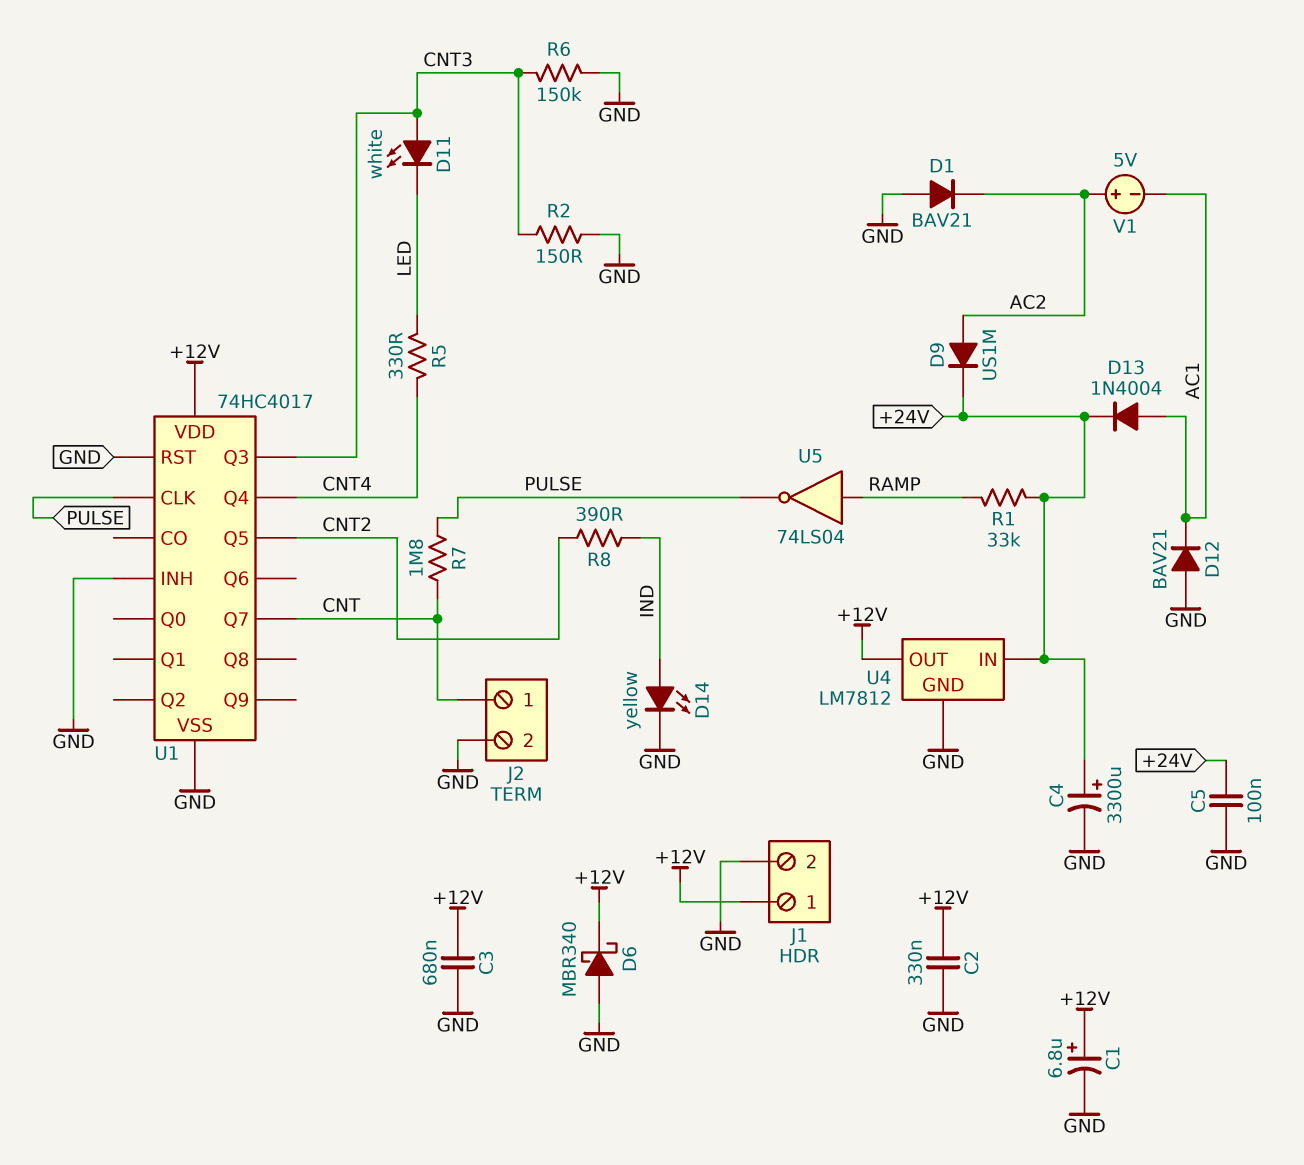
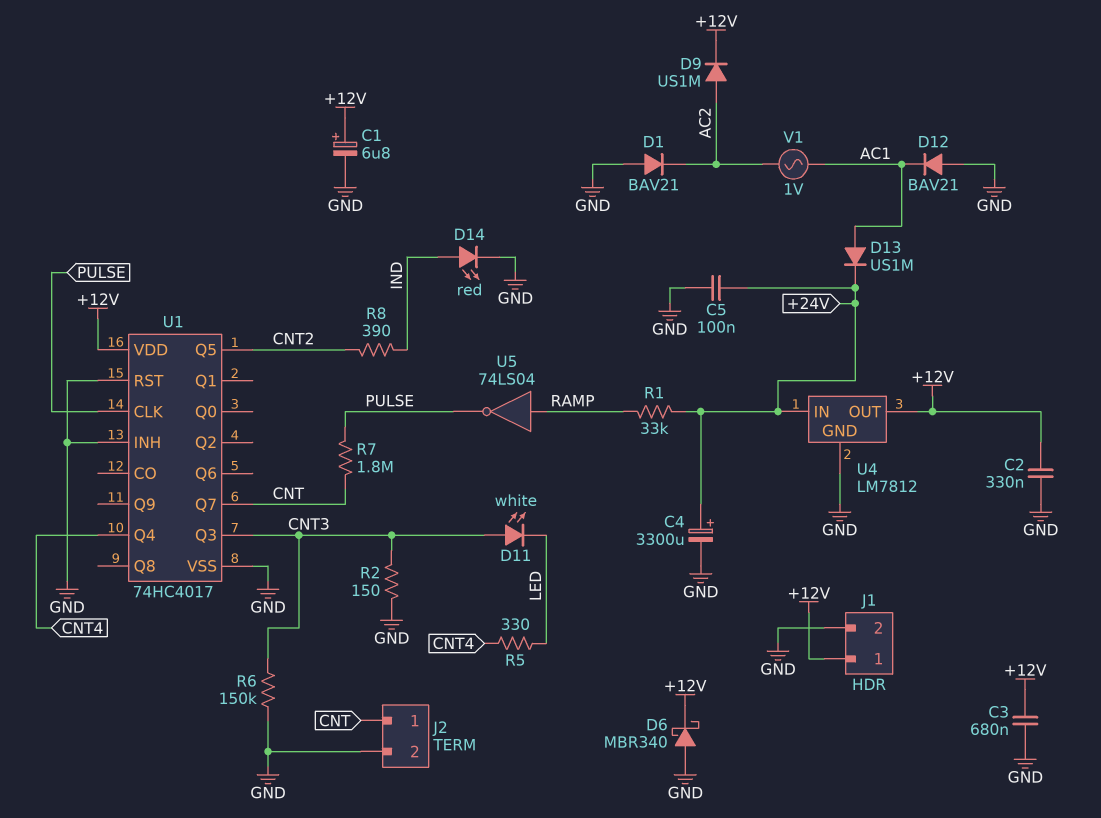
D9: diode US1M (A AC2, K +24V) -> diode US1M (A AC2, K +12V)
D13: diode 1N4004 (A AC1, K +24V) -> diode US1M (A AC1, K +24V)
D14: LED yellow (A IND, K GND) -> LED red (A IND, K GND)
V1: 5V (plus AC2, minus AC1) -> AC 1V (AC1, AC2)

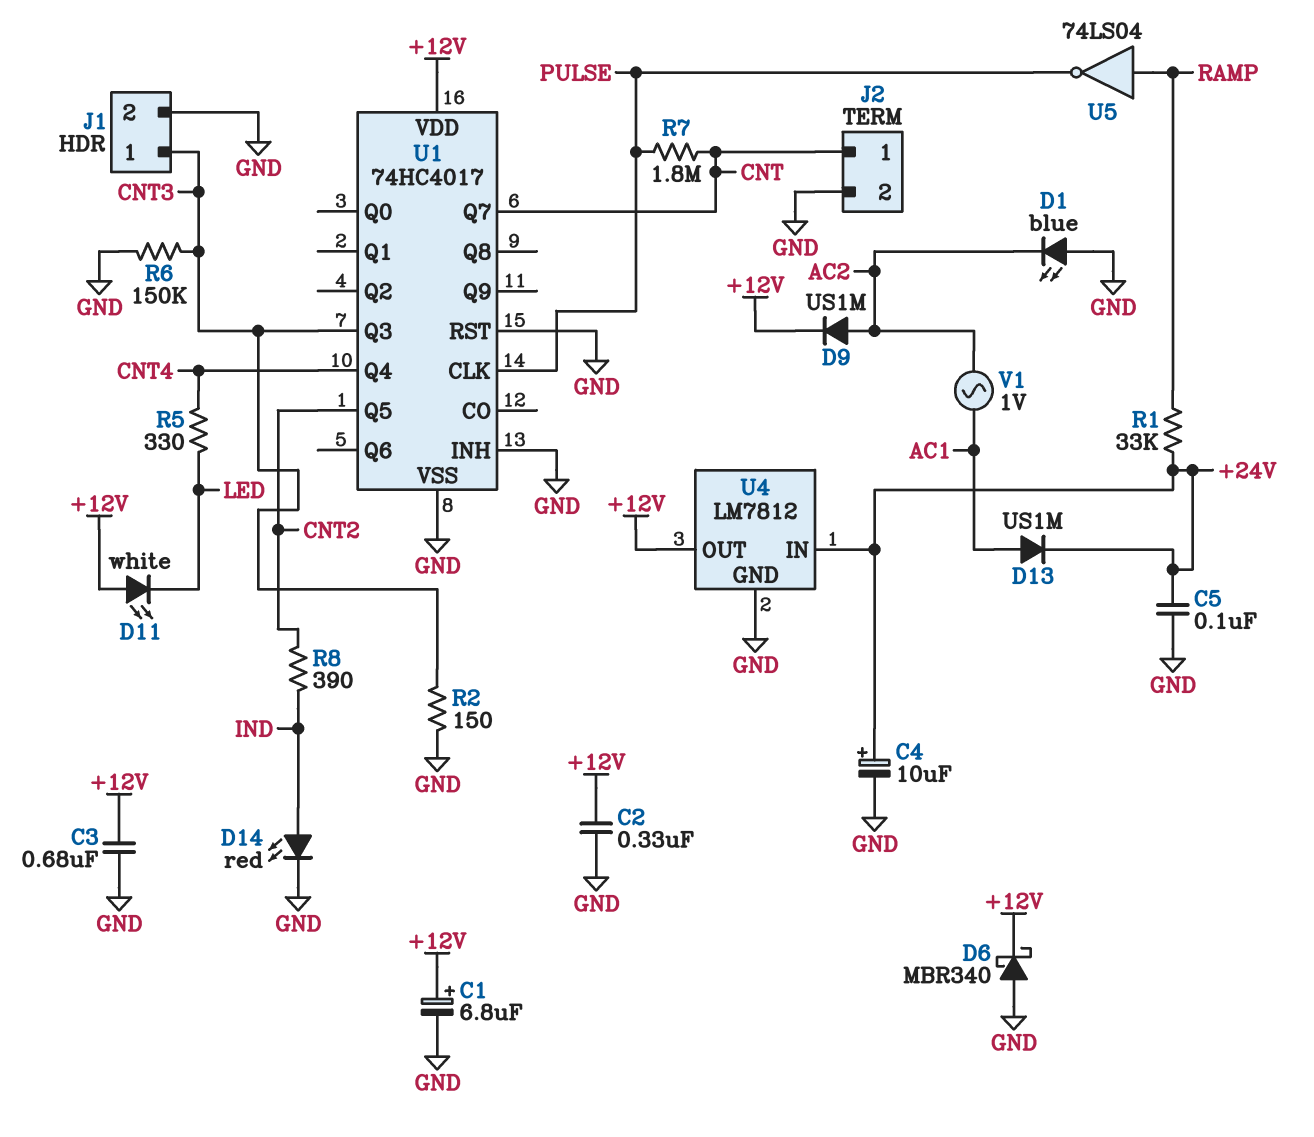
C4: 3300uF (plus +24V, minus GND) -> 10uF (plus +24V, minus GND)
D1: diode BAV21 (A GND, K AC2) -> LED blue (A GND, K AC2)
D11: LED white (A CNT3, K LED) -> LED white (A +12V, K LED)
D12: diode BAV21 (A GND, K AC1) -> none
J1 pin 1: +12V -> CNT3

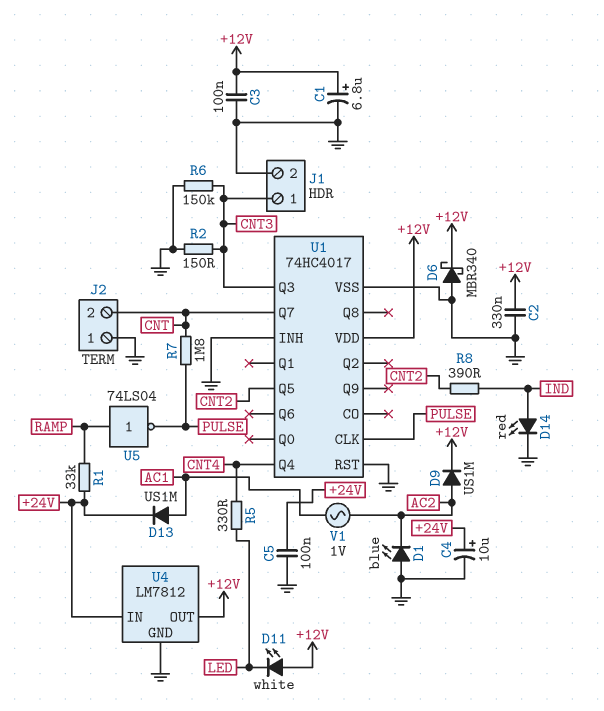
C3: 680nF (+12V, GND) -> 100nF (+12V, GND)
J2 pin 1: CNT -> GND
J2 pin 2: GND -> CNT

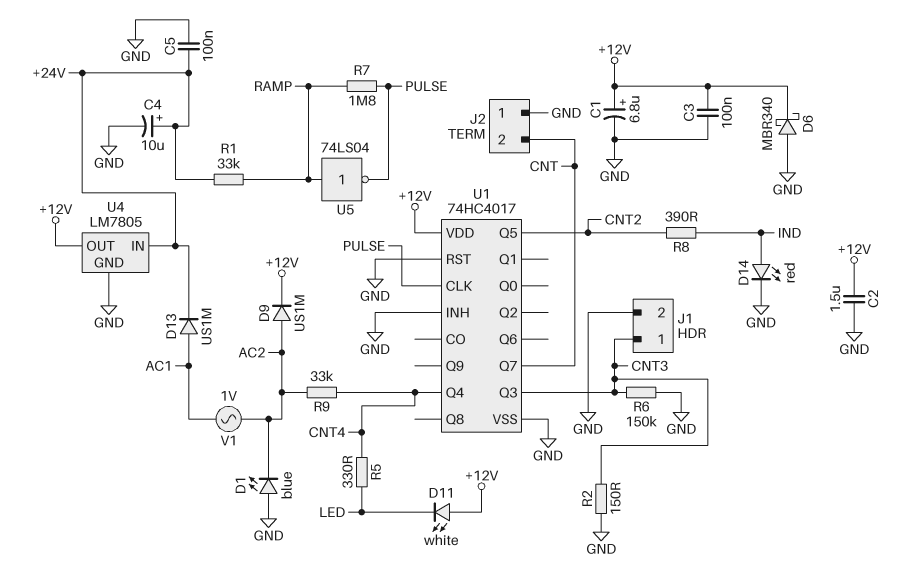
C2: 330nF (+12V, GND) -> 1.5uF (+12V, GND)
R7: 1.8M (CNT, PULSE) -> 1.8M (PULSE, RAMP)
R9: none -> 33k (AC2, CNT4)
U4: LM7812 -> LM7805

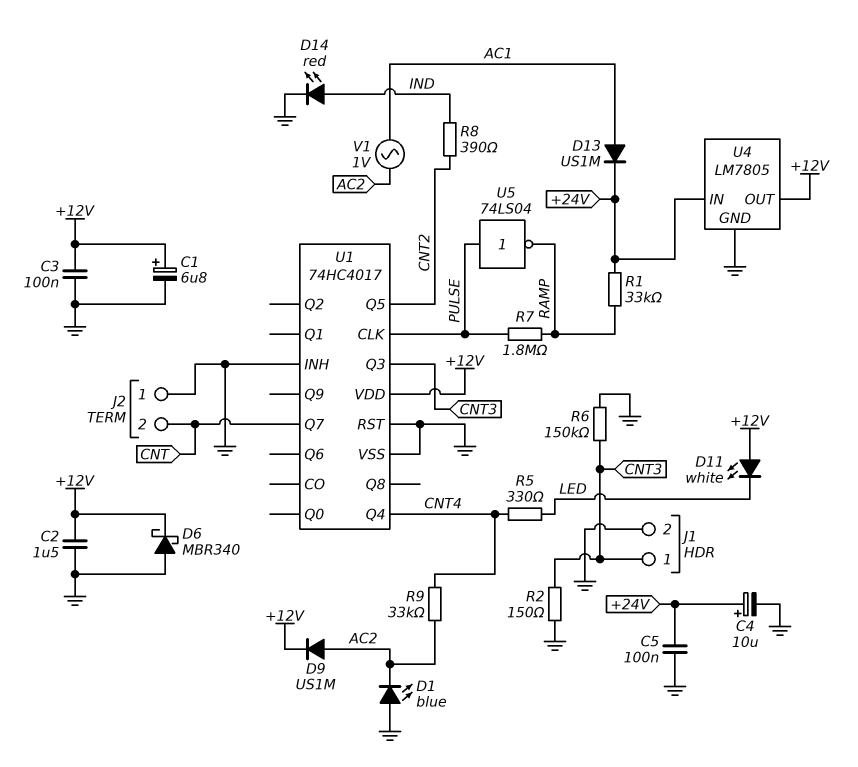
U5: NOT 74LS04 (in RAMP, out PULSE) -> NOT 74LS04 (in PULSE, out RAMP)

